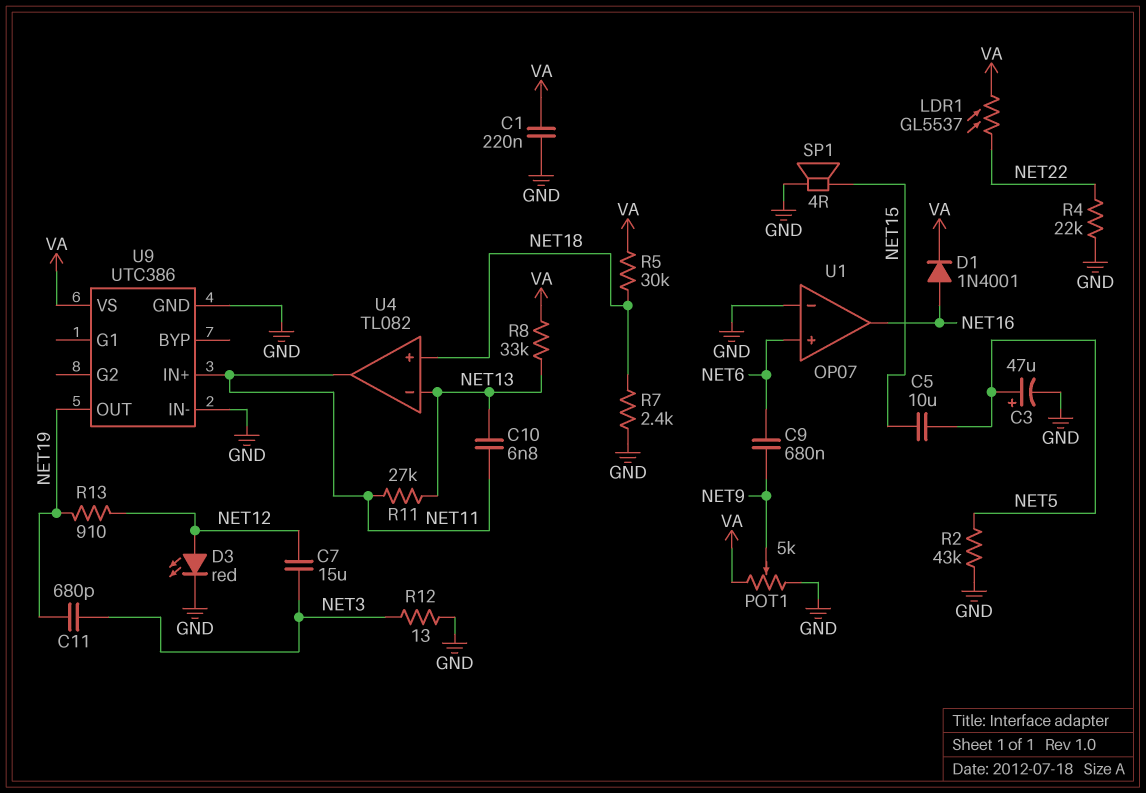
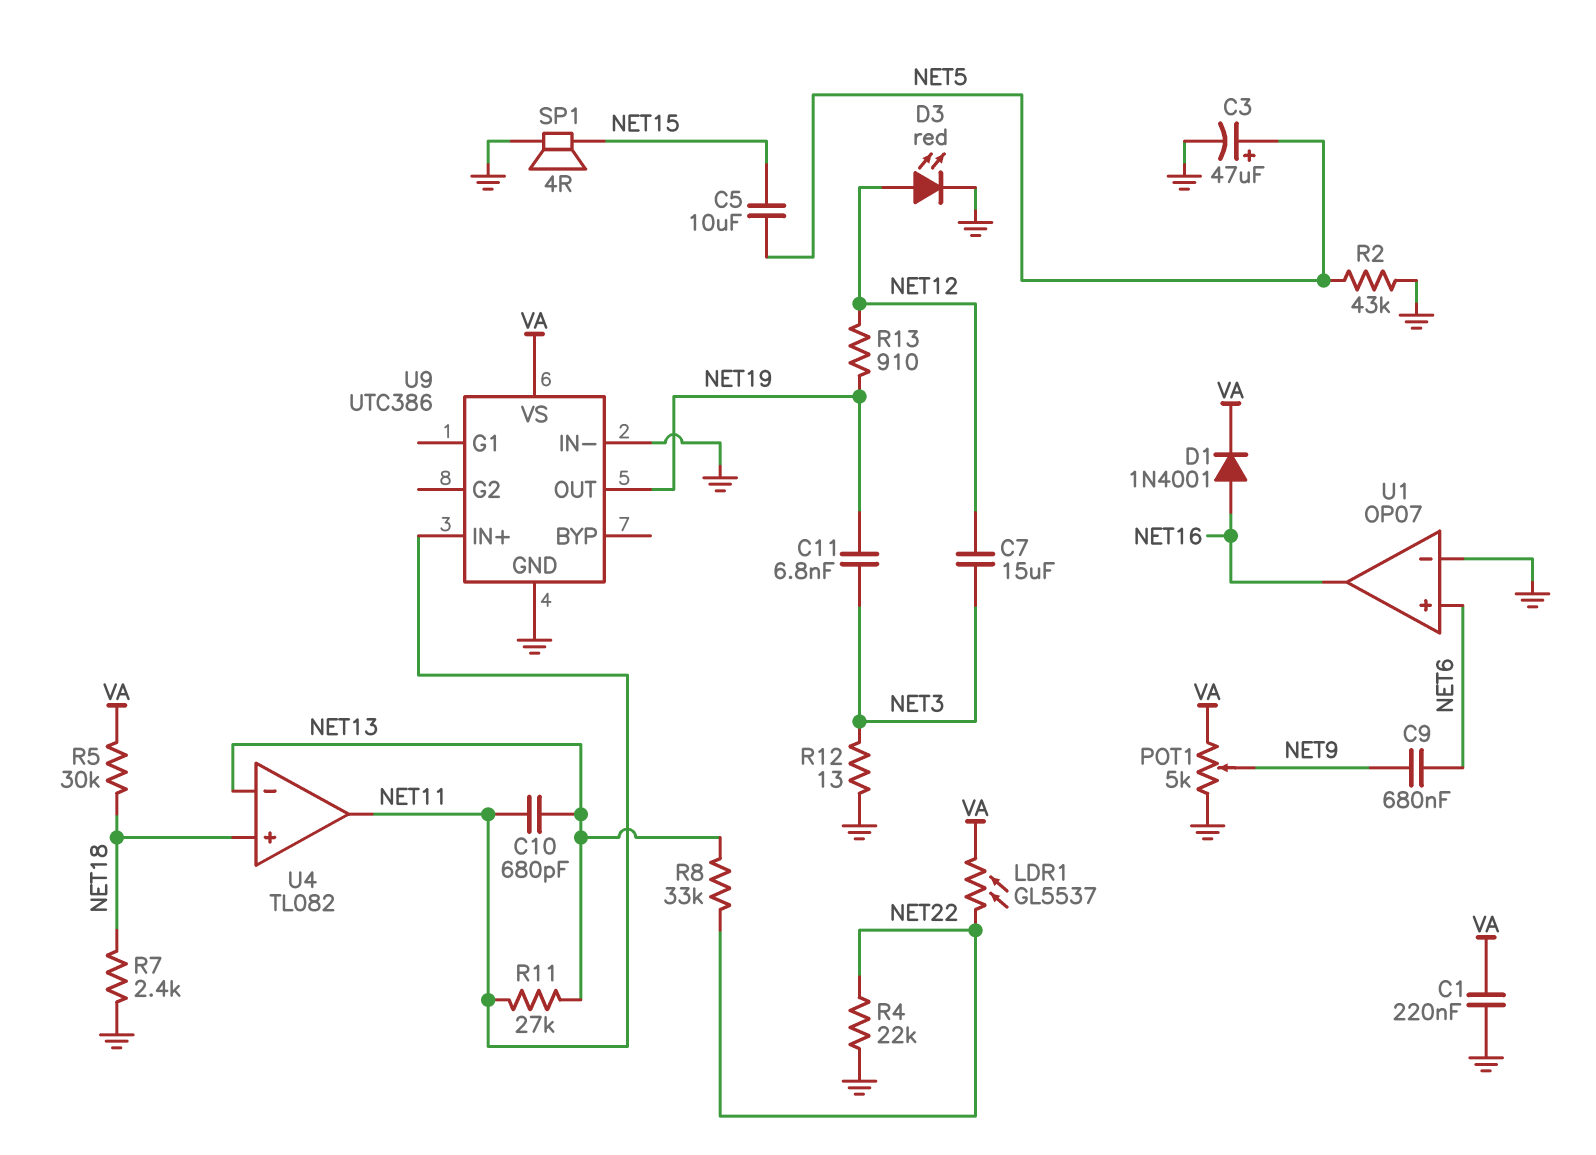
C10: 6.8nF (NET11, NET13) -> 680pF (NET11, NET13)
C11: 680pF (NET3, NET19) -> 6.8nF (NET3, NET19)
R8: 33k (NET13, VA) -> 33k (NET13, NET22)

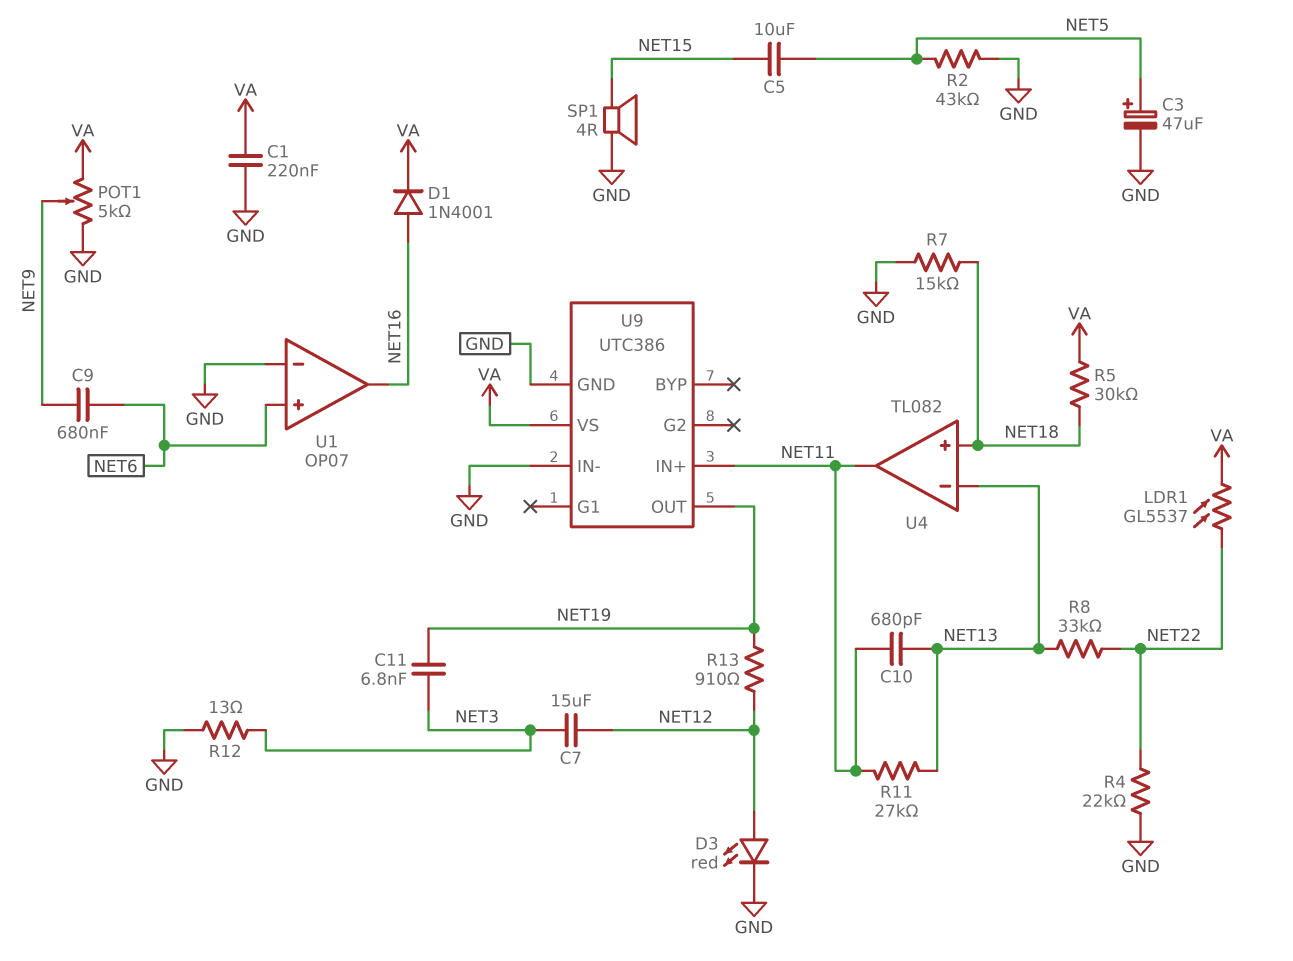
R7: 2.4k (GND, NET18) -> 15k (GND, NET18)

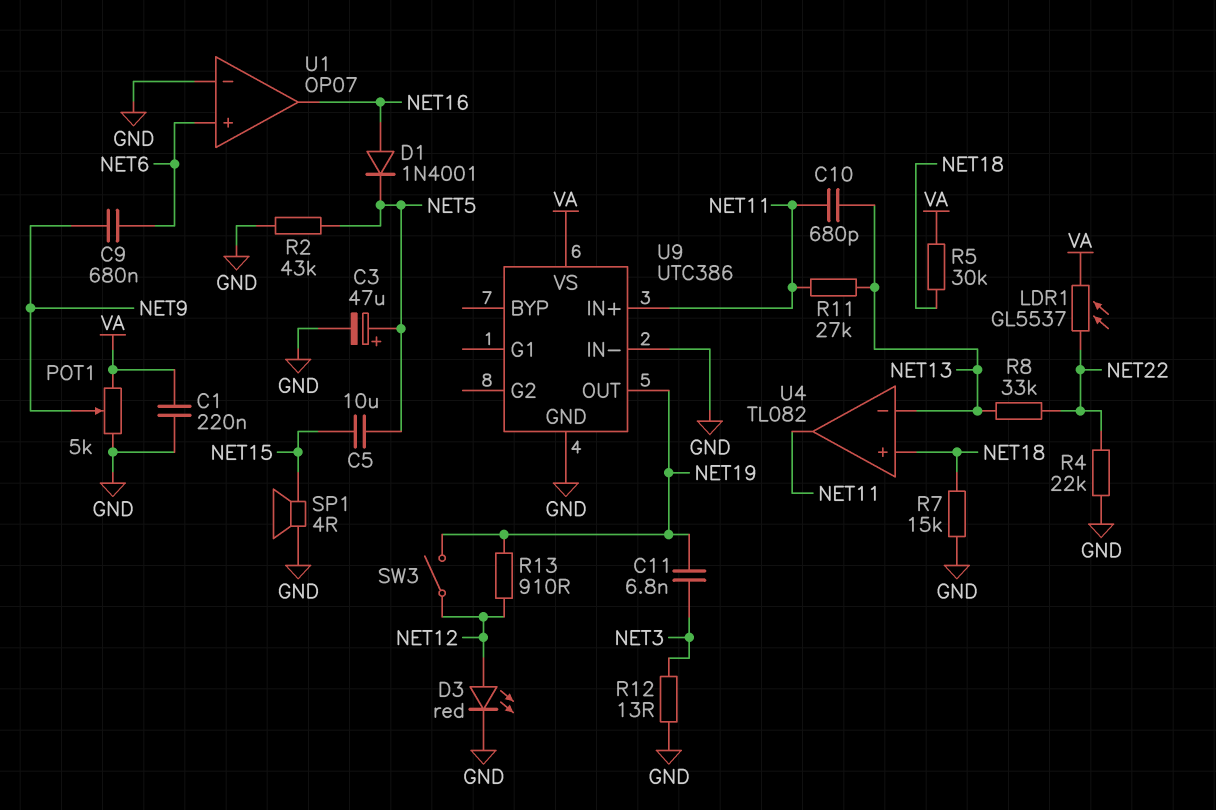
C7: 15uF (NET3, NET12) -> none
D1: diode 1N4001 (A NET16, K VA) -> diode 1N4001 (A NET16, K NET5)
SW3: none -> switch (NET12, NET19)

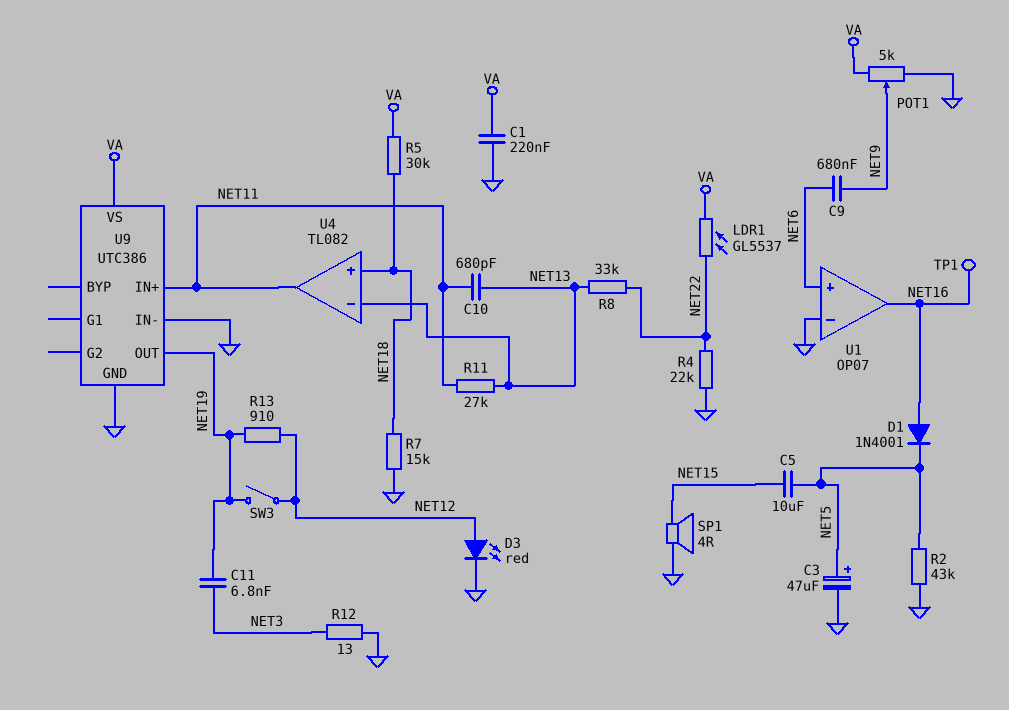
TP1: none -> test point (NET16)

